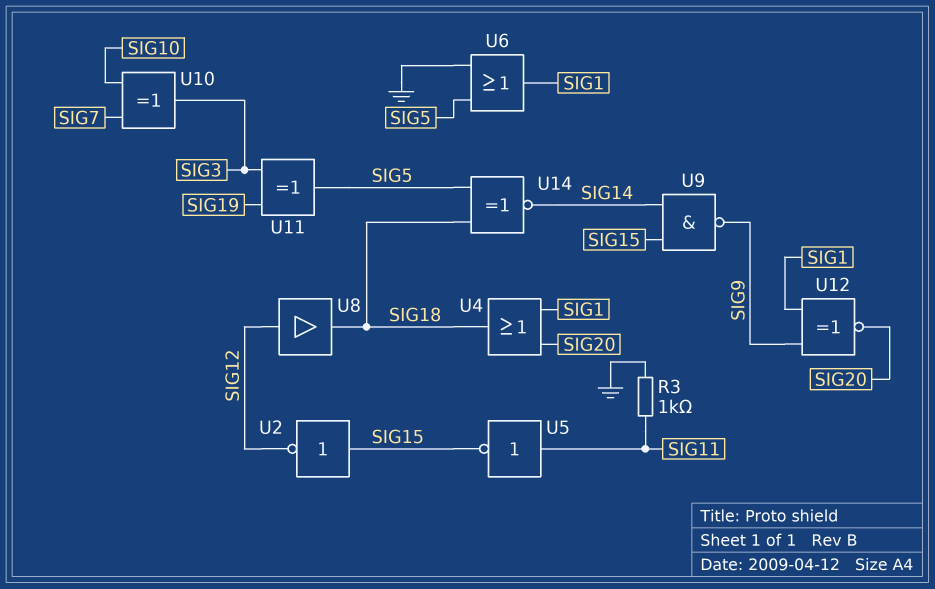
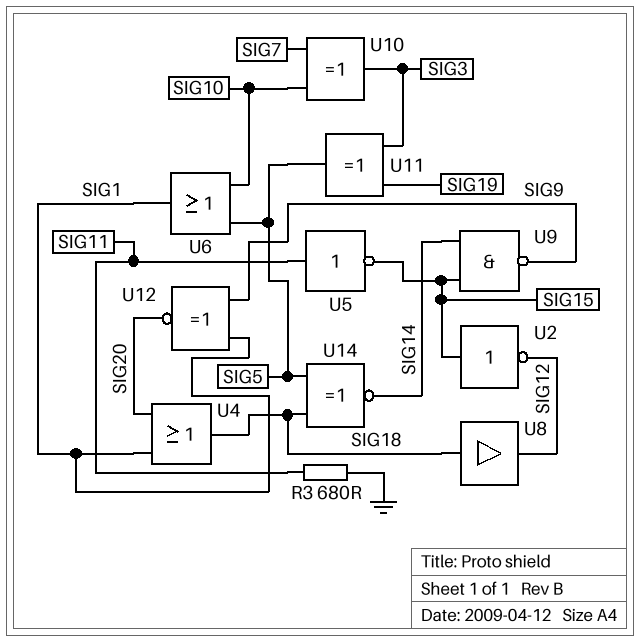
R3: 1k (GND, SIG11) -> 680 (GND, SIG11)
U6: OR (in GND, in SIG5, out SIG1) -> OR (in SIG5, in SIG10, out SIG1)
U8: buffer (in SIG12, out SIG18) -> buffer (in SIG18, out SIG12)

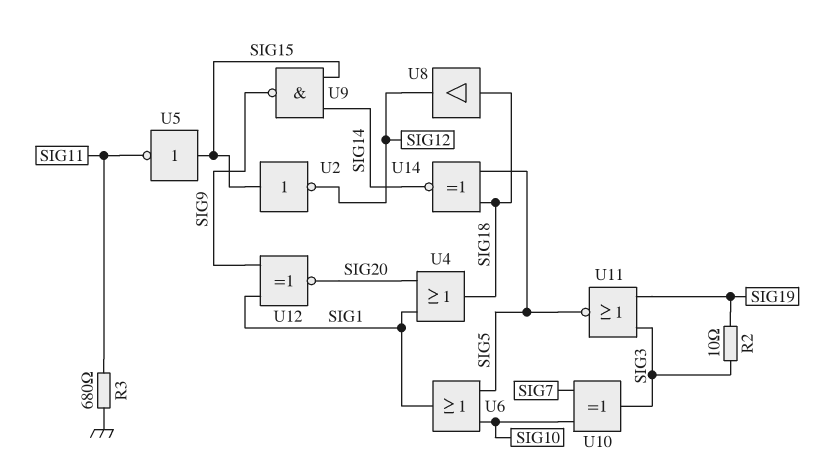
R2: none -> 10 (SIG3, SIG19)
U5: NOT (in SIG11, out SIG15) -> NOT (in SIG15, out SIG11)
U11: XOR (in SIG3, in SIG19, out SIG5) -> NOR (in SIG3, in SIG19, out SIG5)

